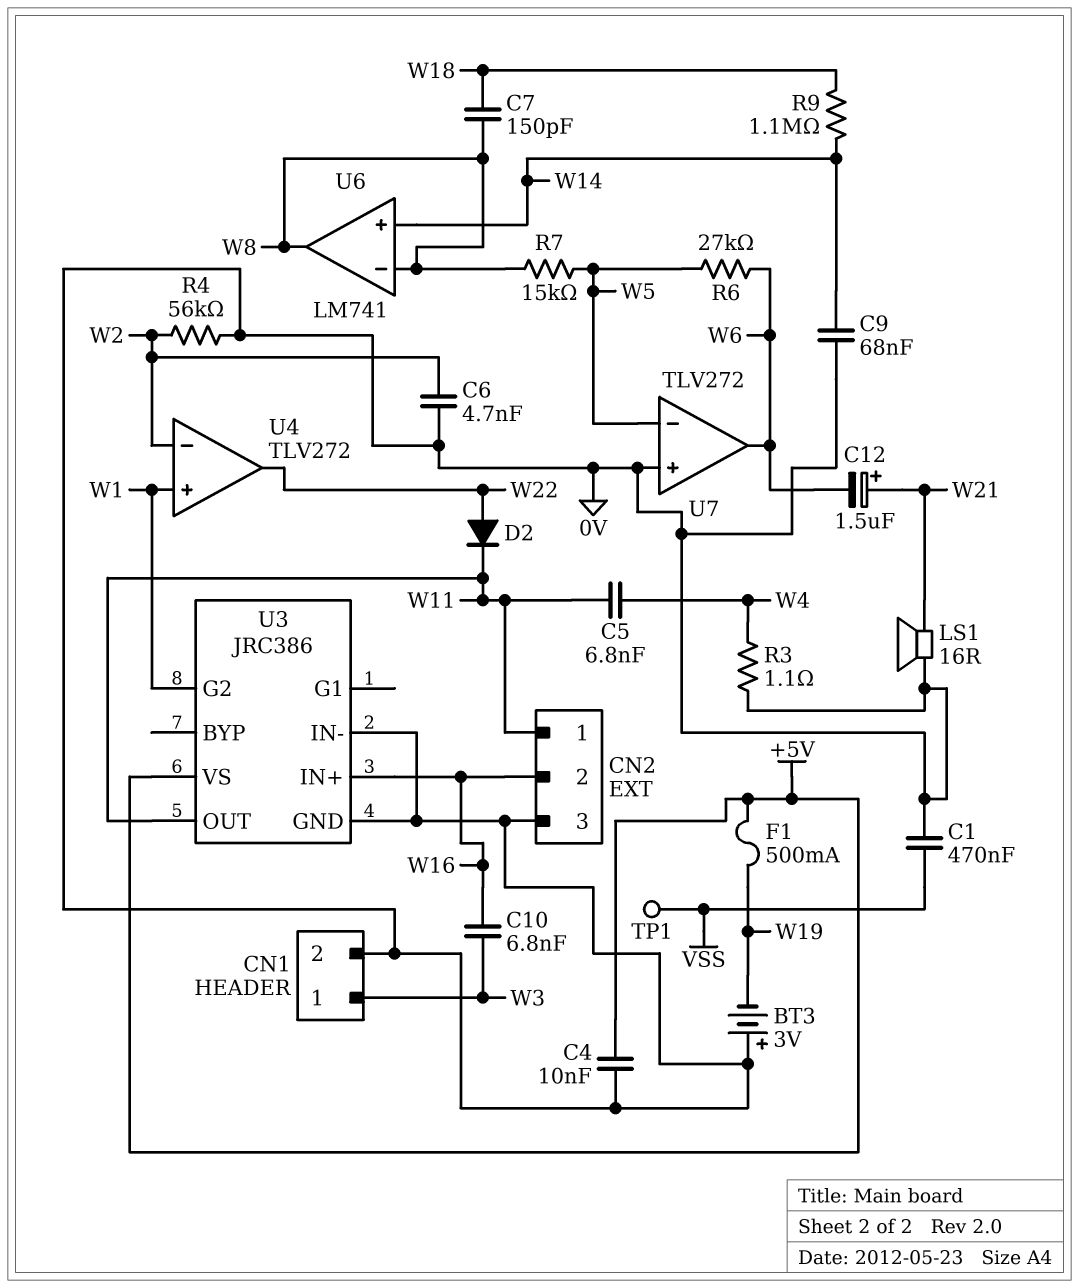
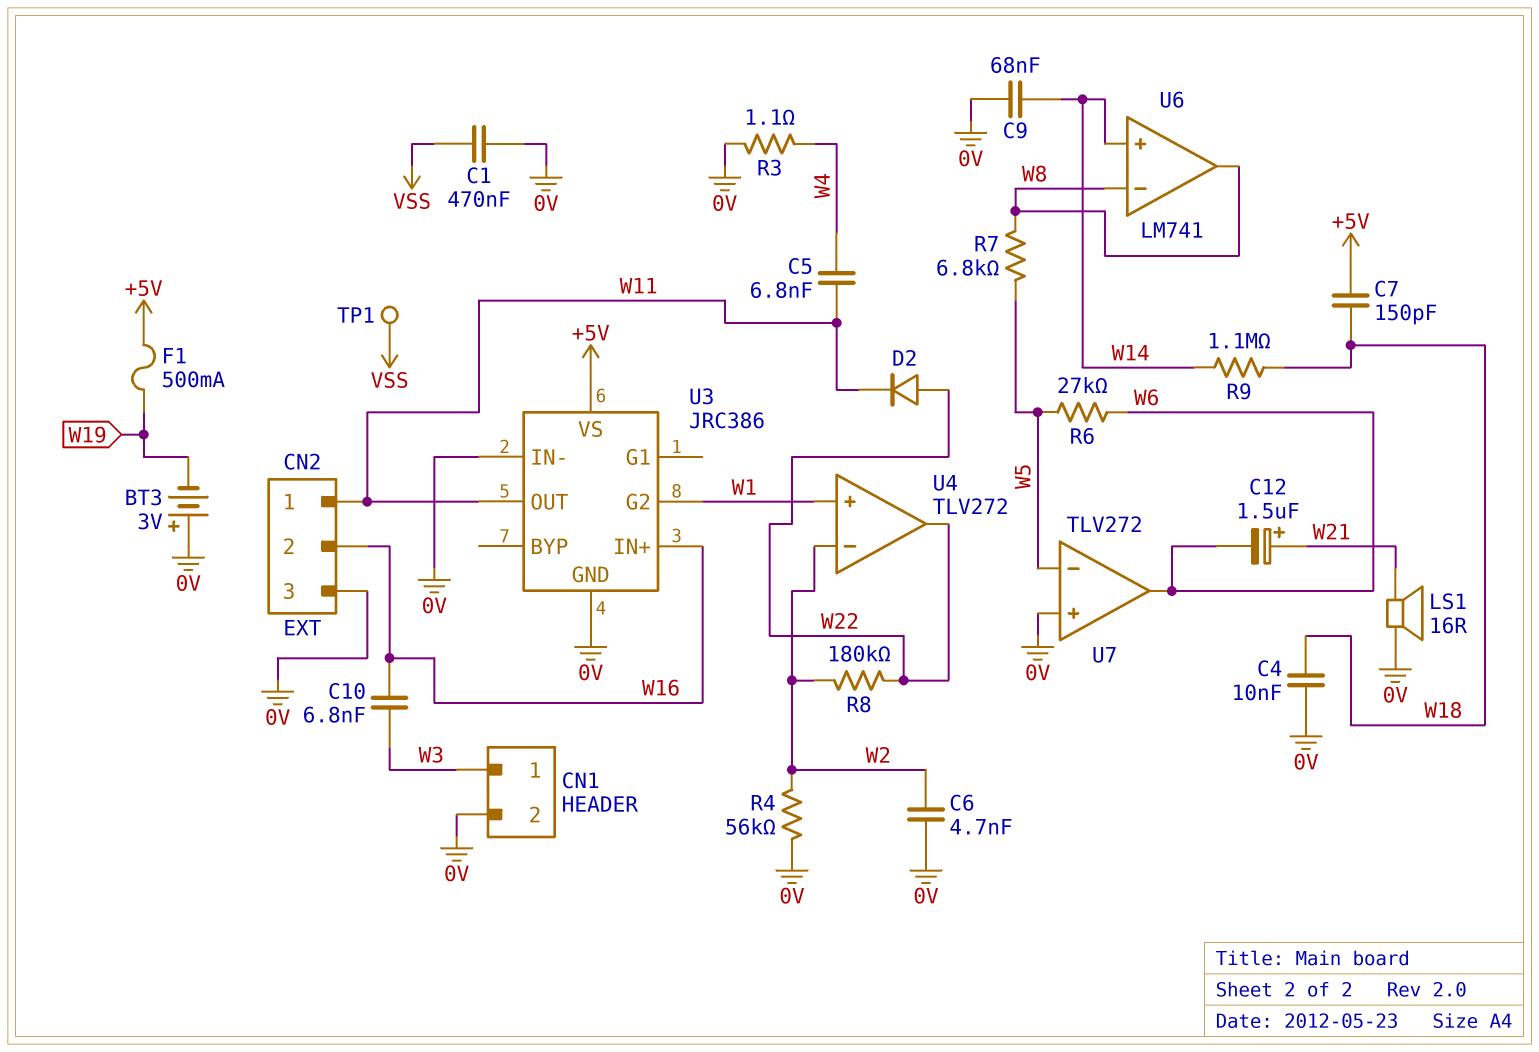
C4: 10nF (+5V, 0V) -> 10nF (0V, W18)
C7: 150pF (W8, W18) -> 150pF (+5V, W18)
R7: 15k (W5, W8) -> 6.8k (W5, W8)
R8: none -> 180k (W2, W22)

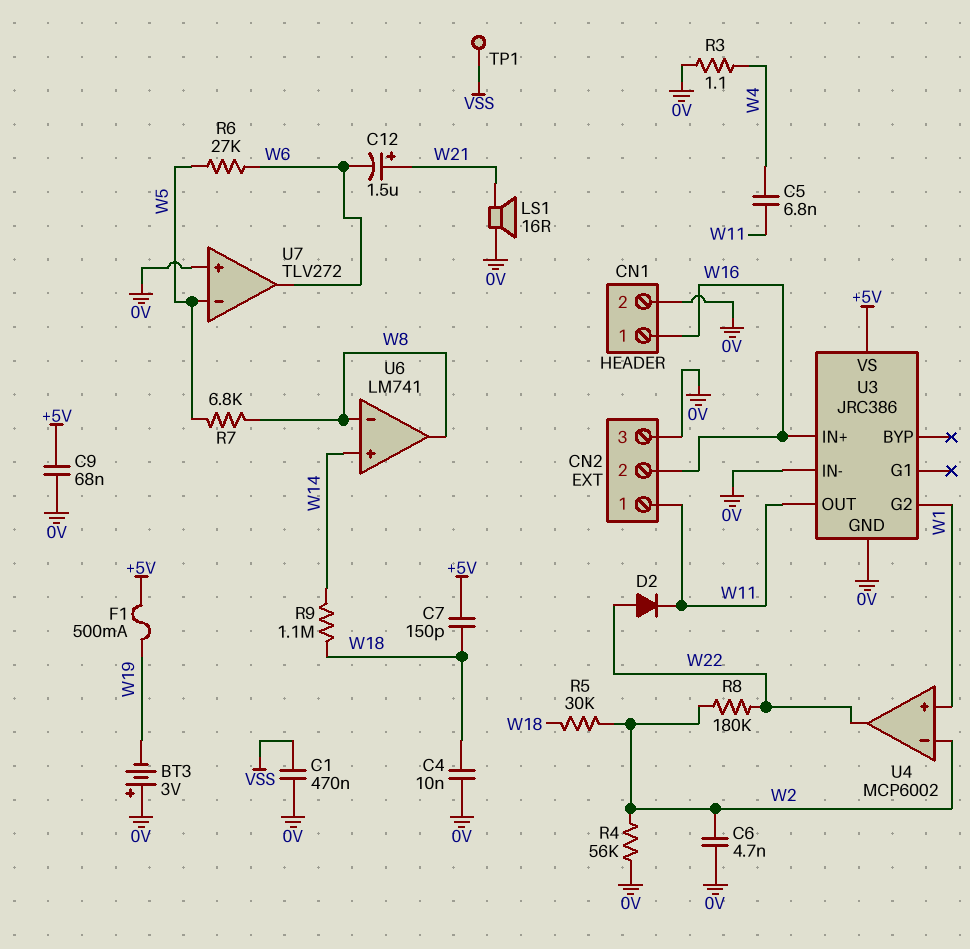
C9: 68nF (0V, W14) -> 68nF (+5V, 0V)
C10: 6.8nF (W3, W16) -> none
CN1 pin 1: W3 -> W16
R5: none -> 30k (W2, W18)
U4: TLV272 -> MCP6002

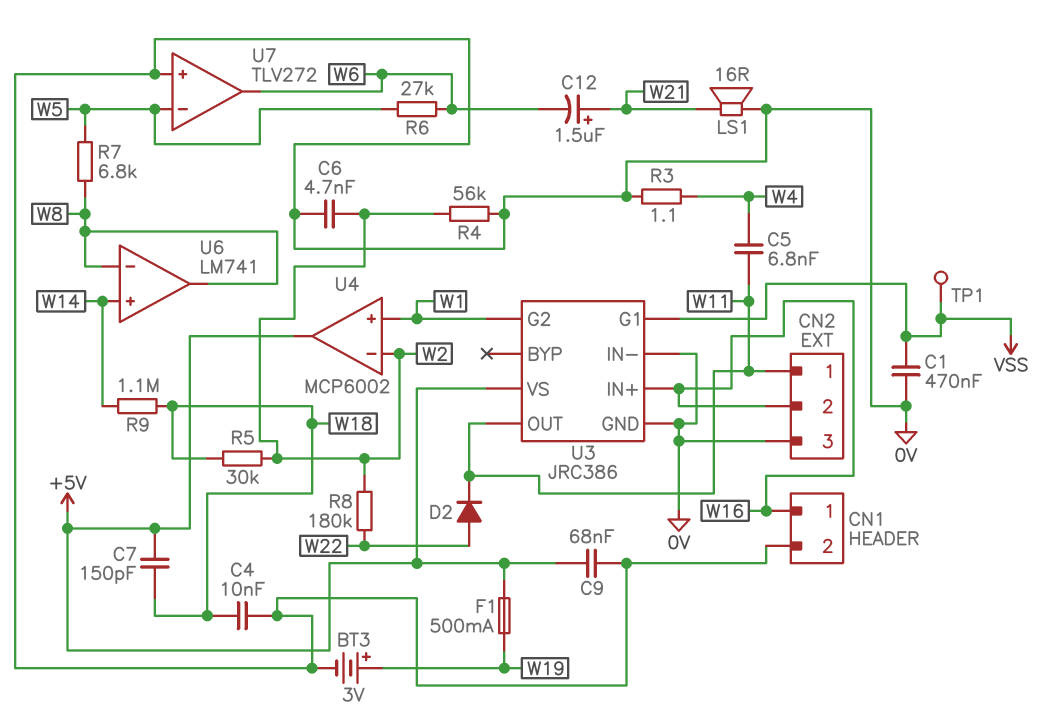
BT3: 3V (plus 0V, minus W19) -> 3V (plus W19, minus 0V)
U3 pin G1: none -> VSS
U4 pin out: W22 -> +5V

